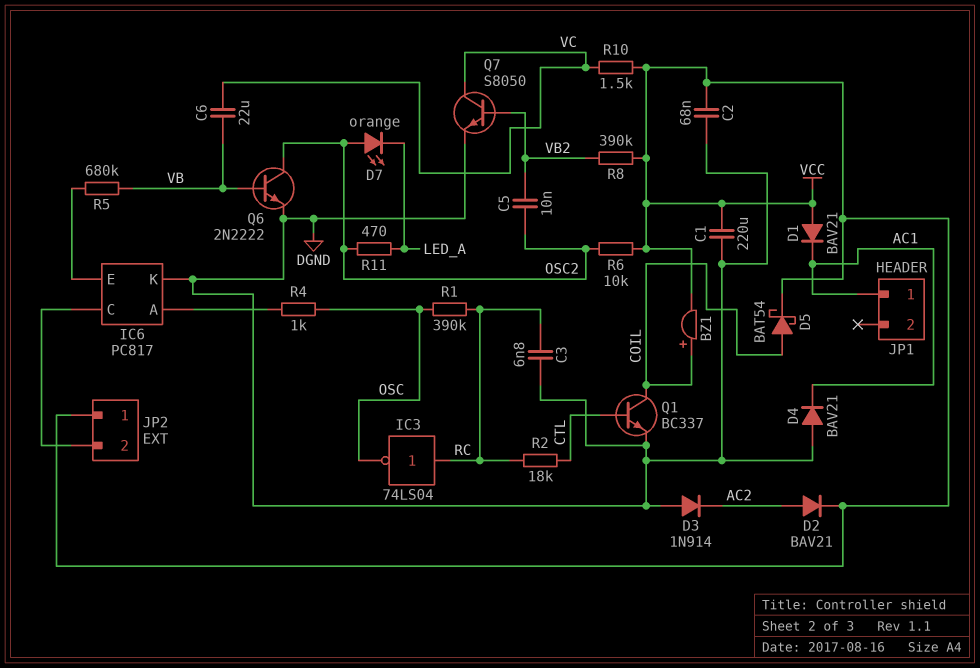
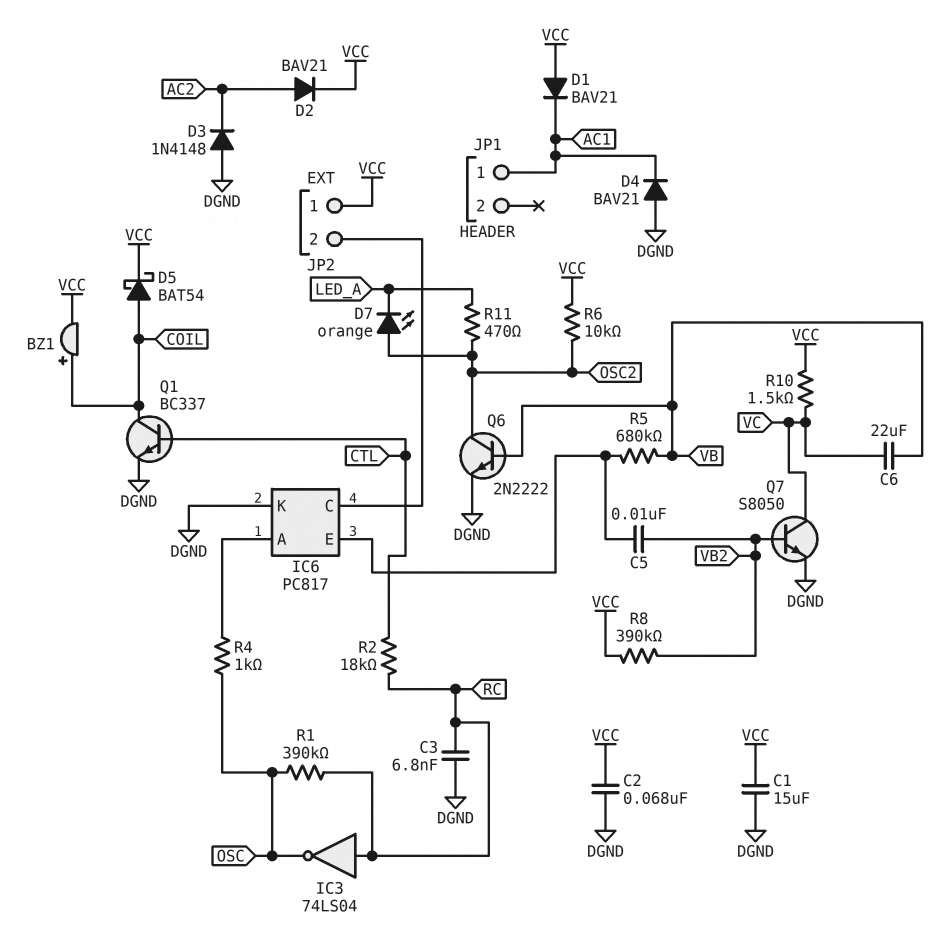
C1: 220uF (DGND, VCC) -> 15uF (DGND, VCC)
C5: 10nF (OSC2, VB2) -> 10nF (IC6/E, VB2)
D3: diode 1N914 (A DGND, K AC2) -> diode 1N4148 (A DGND, K AC2)

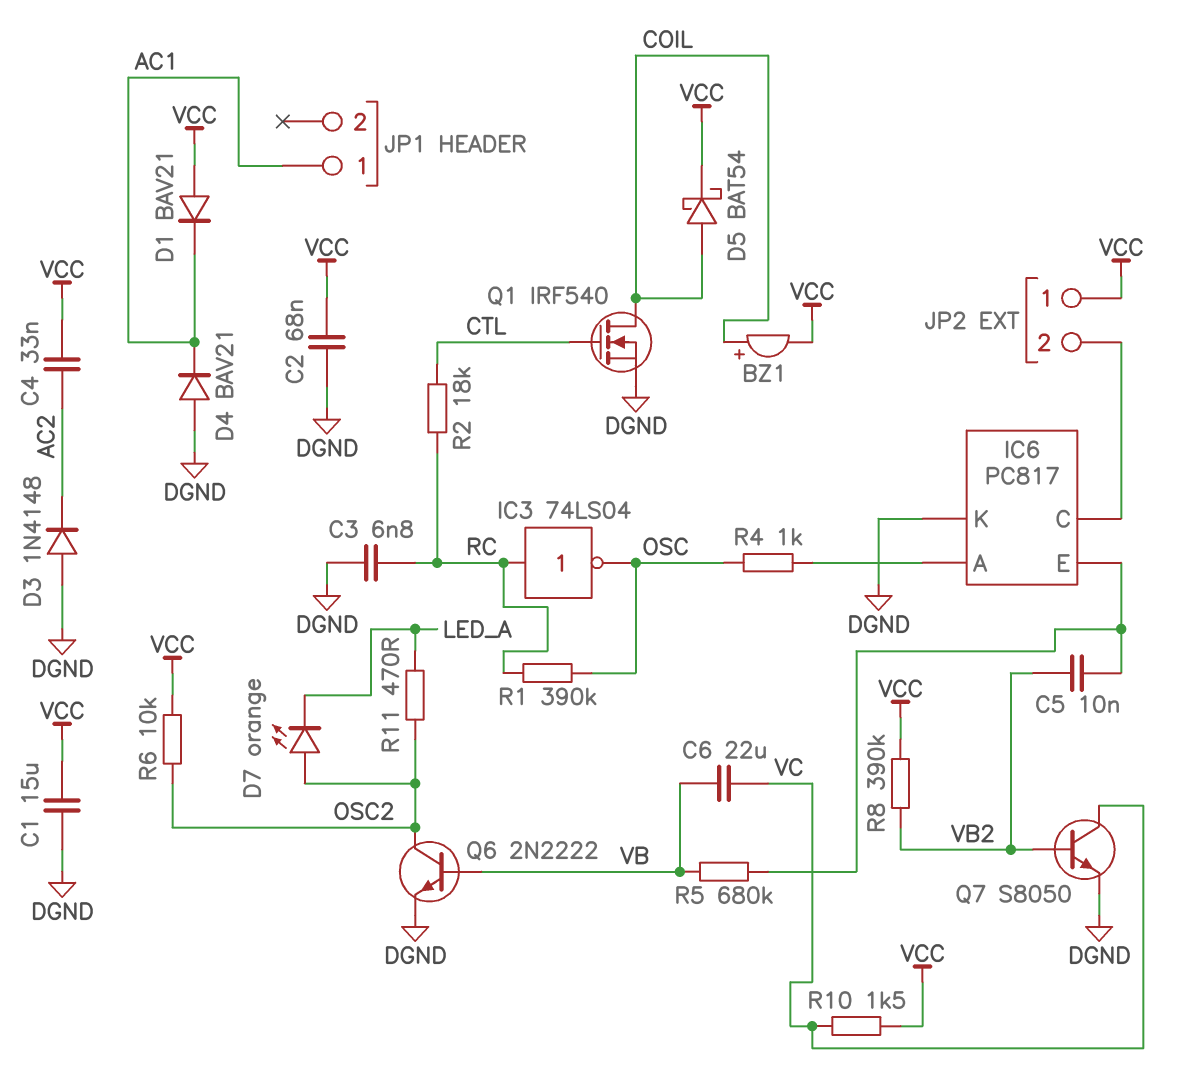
C4: none -> 33nF (AC2, VCC)
D2: diode BAV21 (A AC2, K VCC) -> none
Q1: NPN BC337 (B CTL, C COIL, E DGND) -> NMOS IRF540 (G CTL, D COIL, S DGND)

